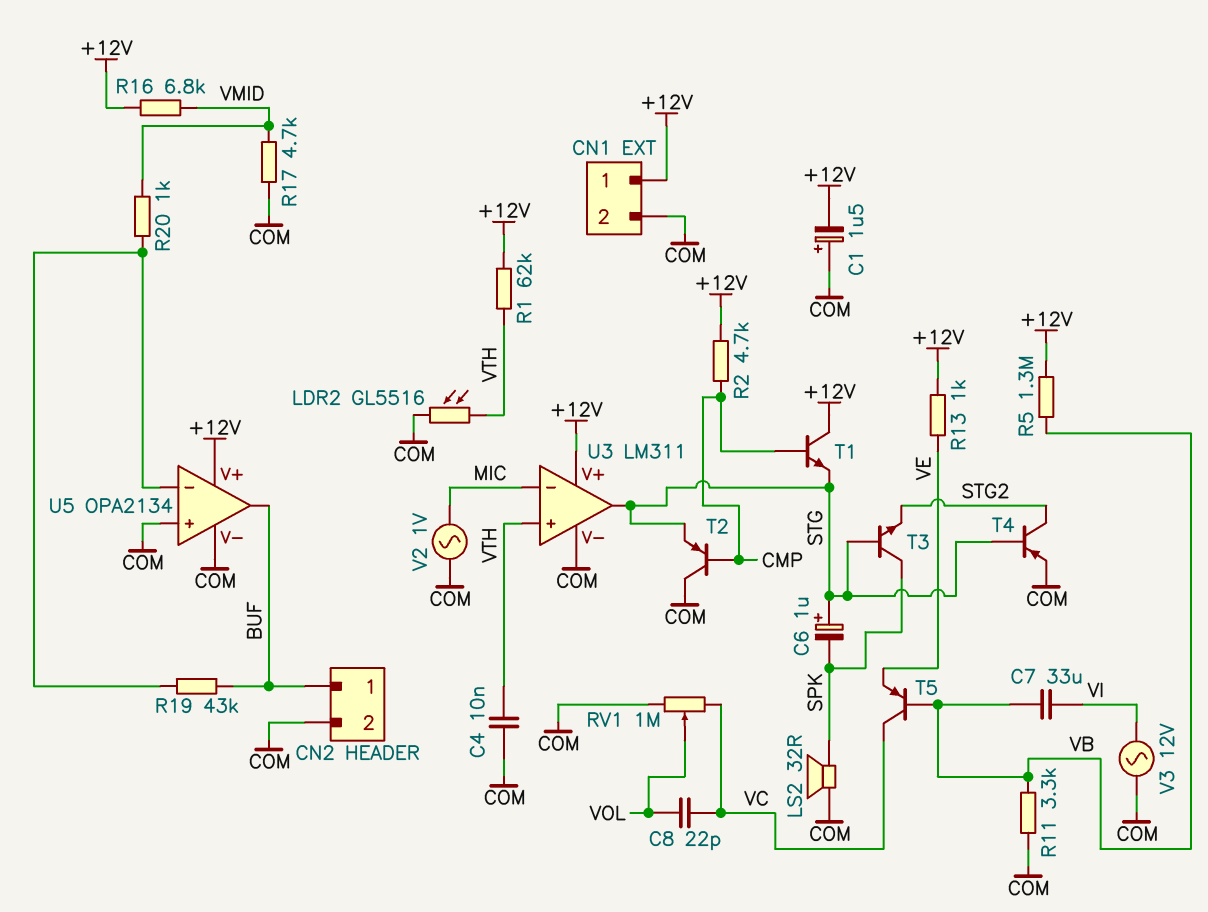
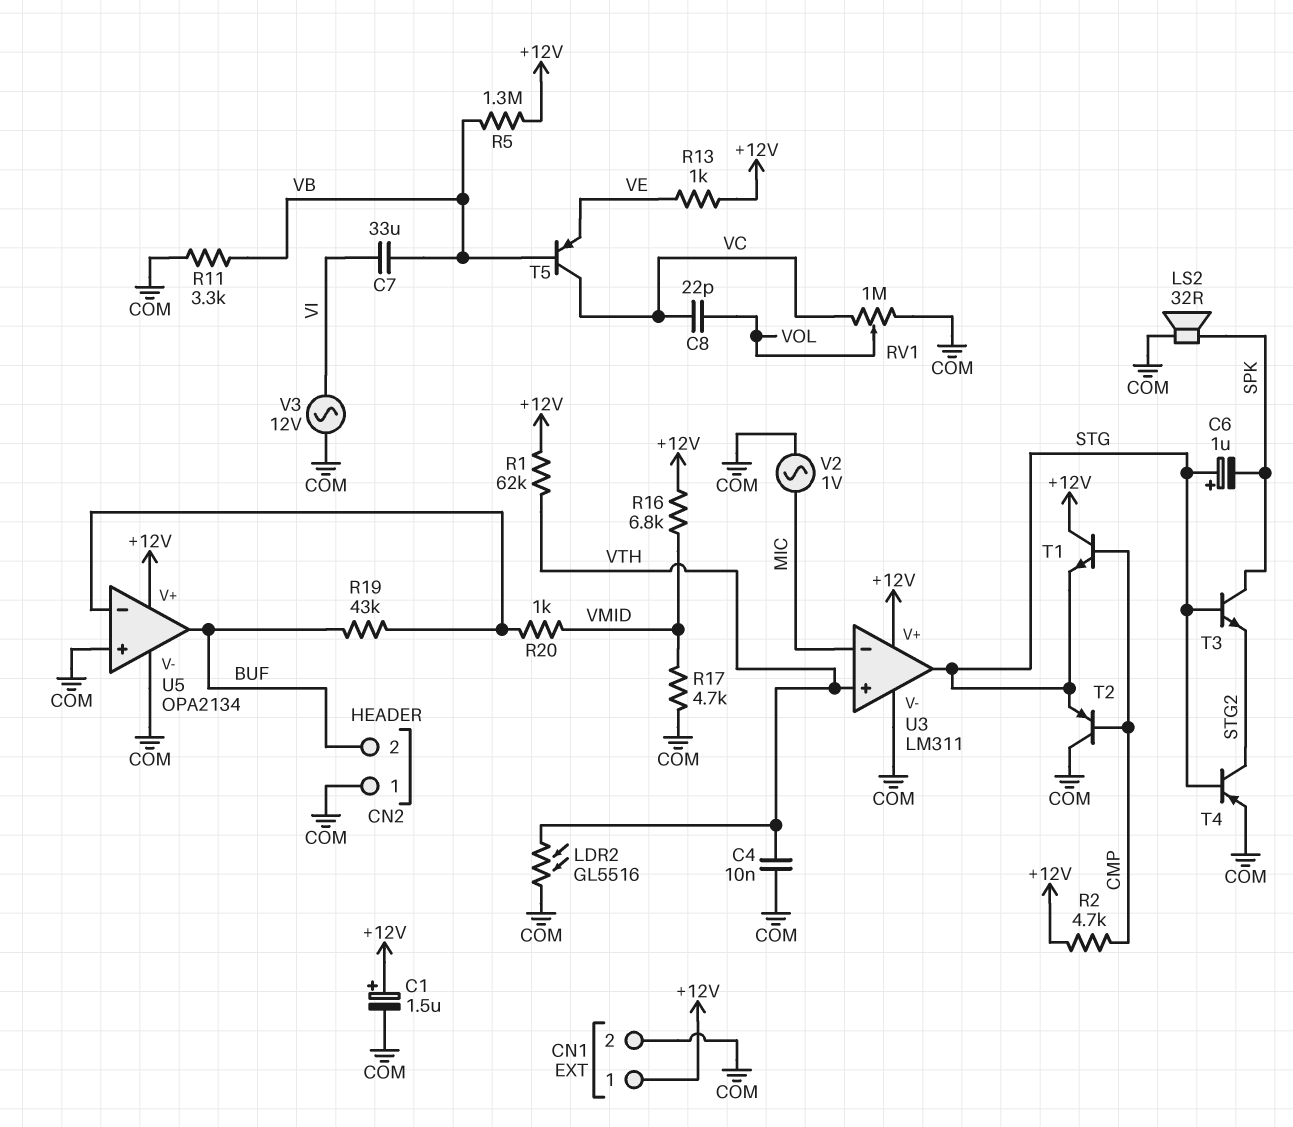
C1: 1.5uF (plus COM, minus +12V) -> 1.5uF (plus +12V, minus COM)
CN2 pin 1: BUF -> COM
CN2 pin 2: COM -> BUF

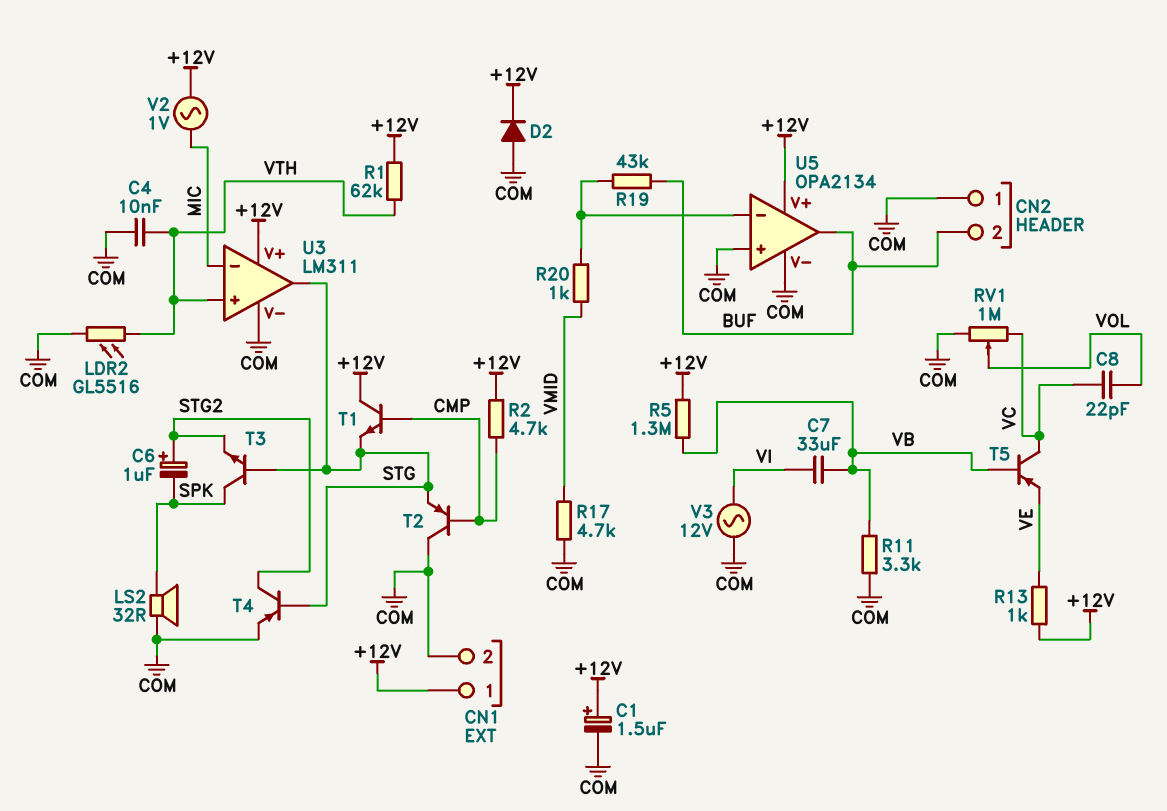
C6: 1uF (plus STG, minus SPK) -> 1uF (plus STG2, minus SPK)
D2: none -> diode (A COM, K +12V)
R16: 6.8k (+12V, VMID) -> none
V2: AC 1V (COM, MIC) -> AC 1V (+12V, MIC)

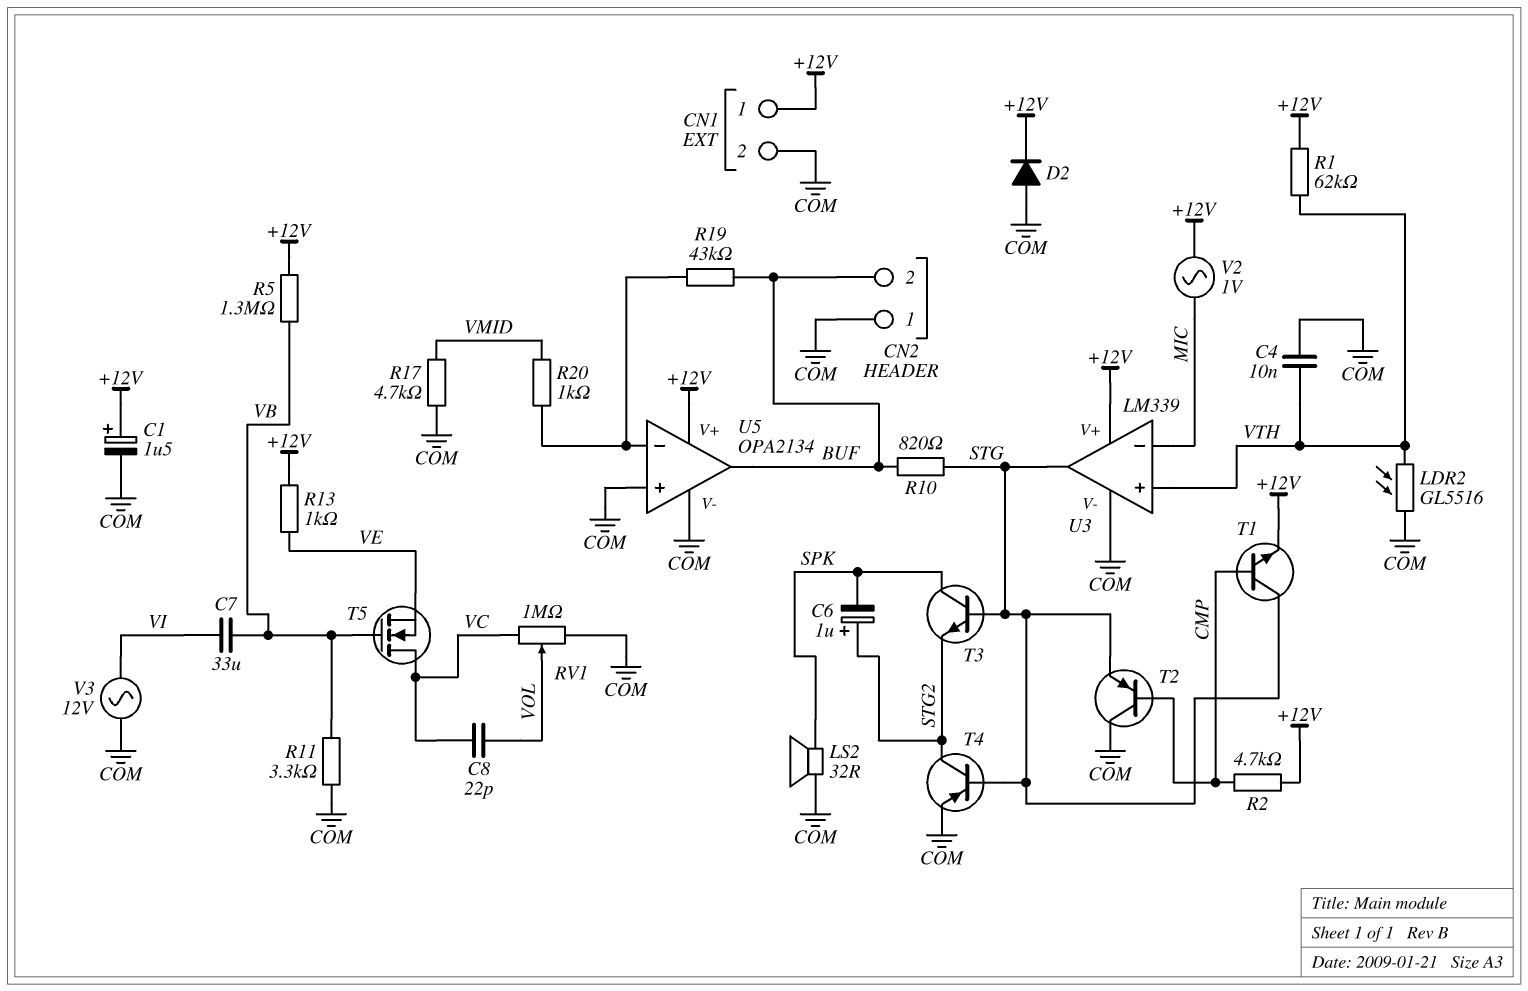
R10: none -> 820 (BUF, STG)
T1: NPN (B CMP, C +12V, E STG) -> NPN (B CMP, C STG, E +12V)
T5: PNP (B VB, C VC, E VE) -> NMOS (G VB, D VC, S VE)
U3: LM311 -> LM339

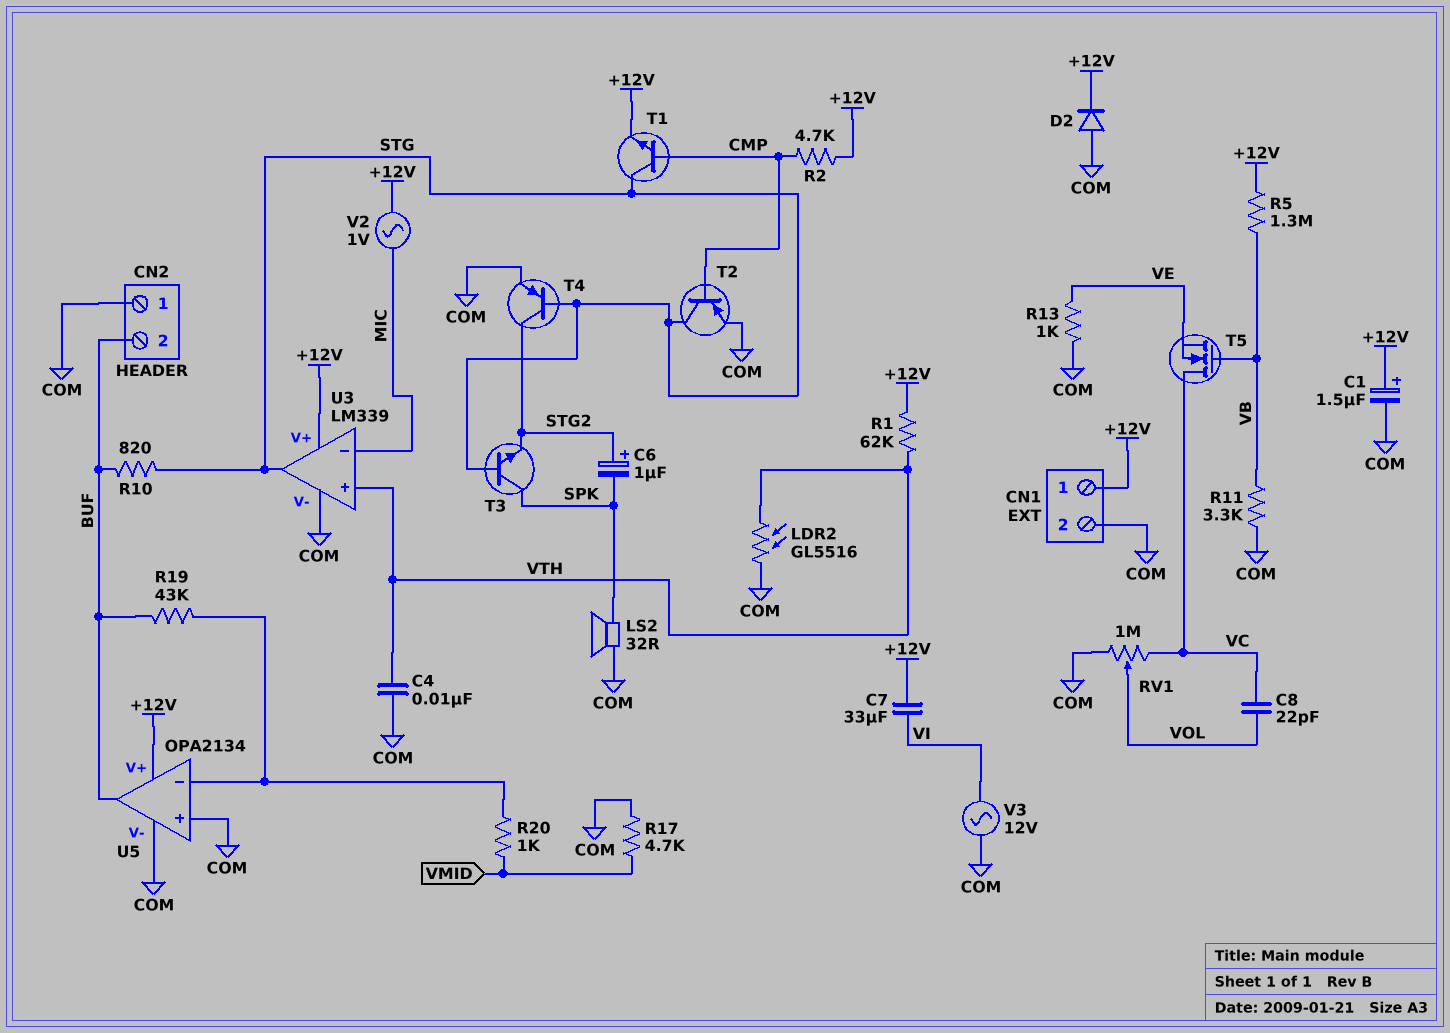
C7: 33uF (VB, VI) -> 33uF (+12V, VI)
R13: 1k (+12V, VE) -> 1k (COM, VE)
T2: PNP (B CMP, C COM, E STG) -> PNP (B CMP, C STG, E COM)

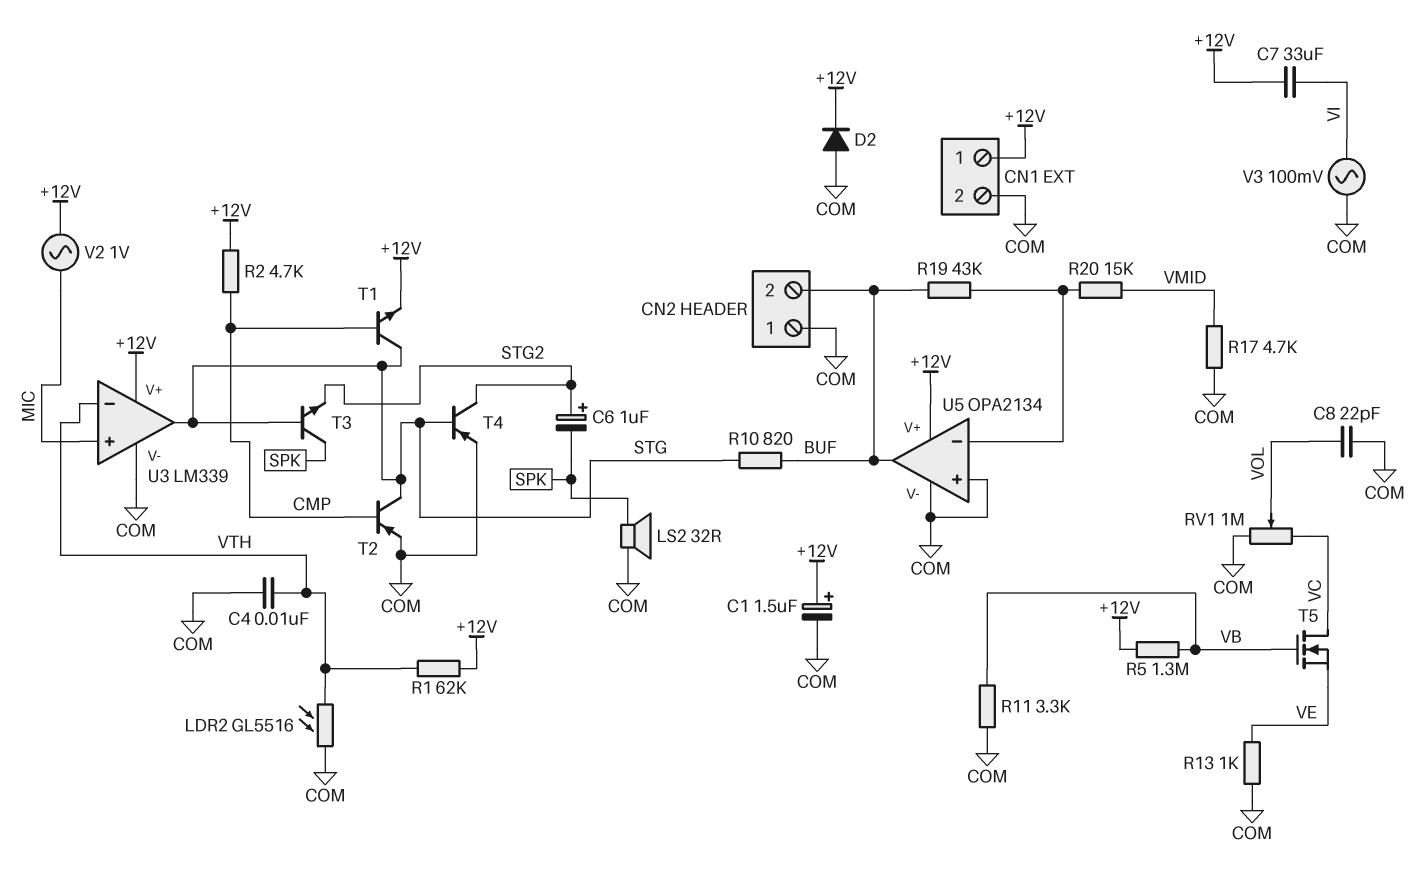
C8: 22pF (VC, VOL) -> 22pF (COM, VOL)
R20: 1k (U5/in-, VMID) -> 15k (U5/in-, VMID)
U3 pin in+: VTH -> MIC
U3 pin in-: MIC -> VTH
V3: AC 12V (COM, VI) -> AC 100mV (COM, VI)

